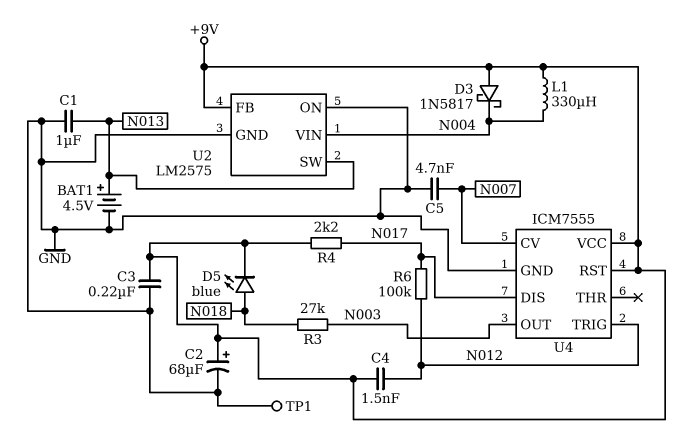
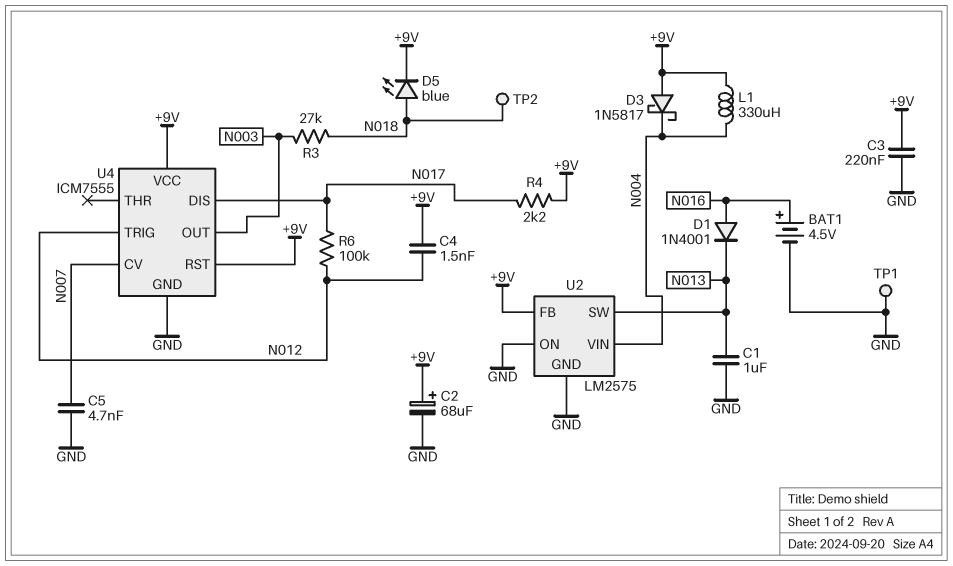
BAT1: 4.5V (plus N013, minus GND) -> 4.5V (plus N016, minus GND)
D1: none -> diode 1N4001 (A N016, K N013)
TP2: none -> test point (N018)

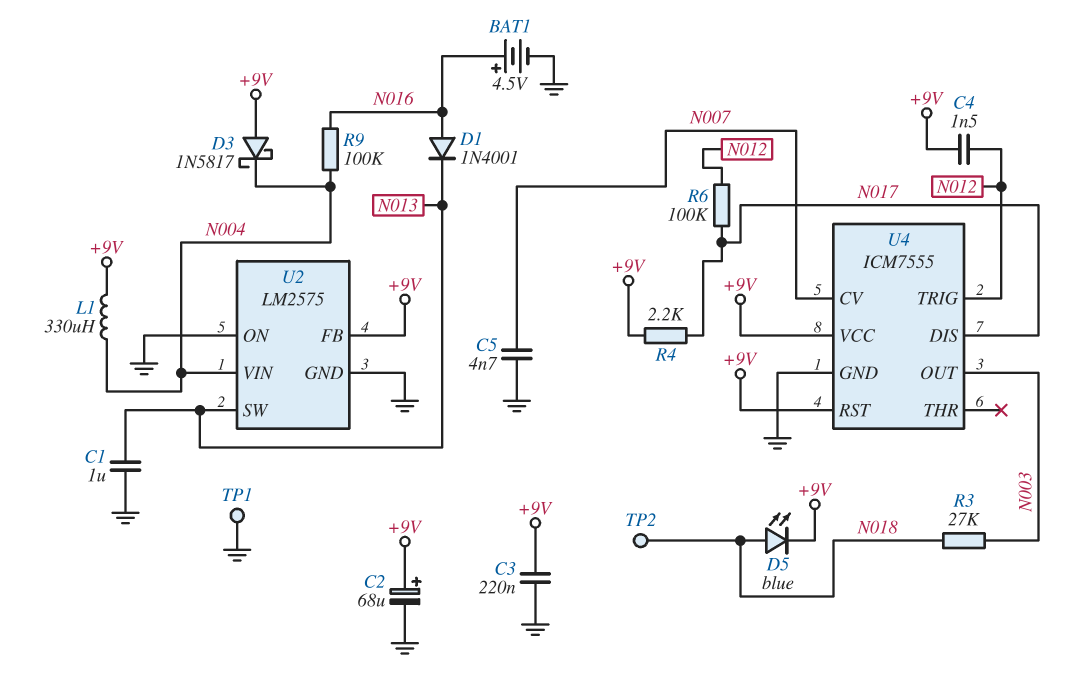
R9: none -> 100k (N004, N016)

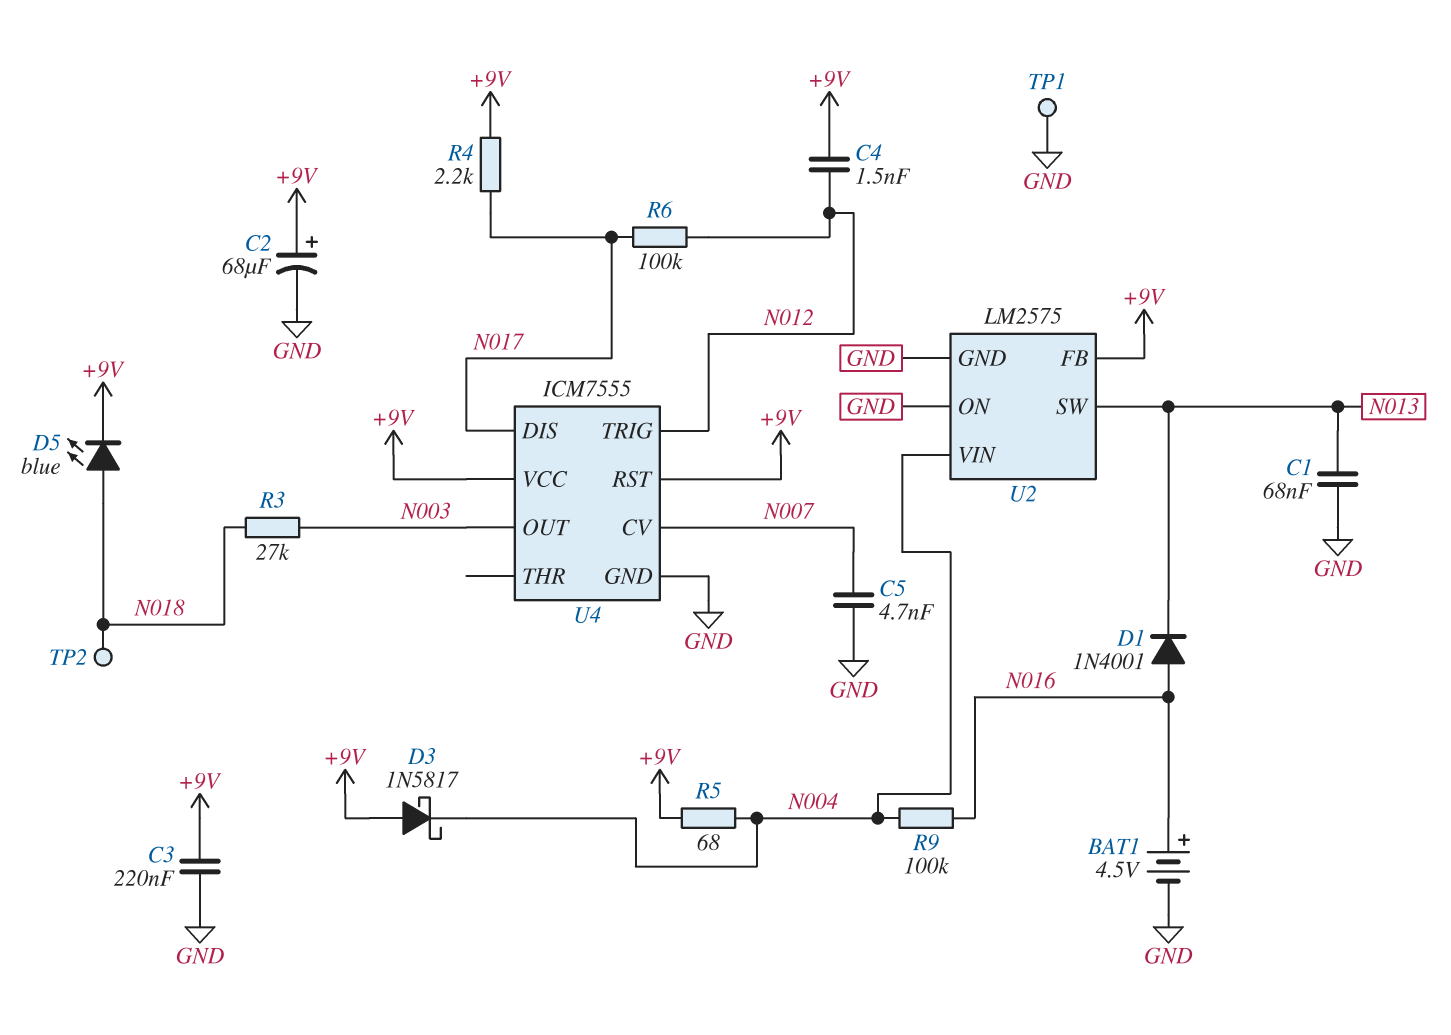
C1: 1uF (GND, N013) -> 68nF (GND, N013)
L1: 330uH (+9V, N004) -> none
R5: none -> 68 (+9V, N004)

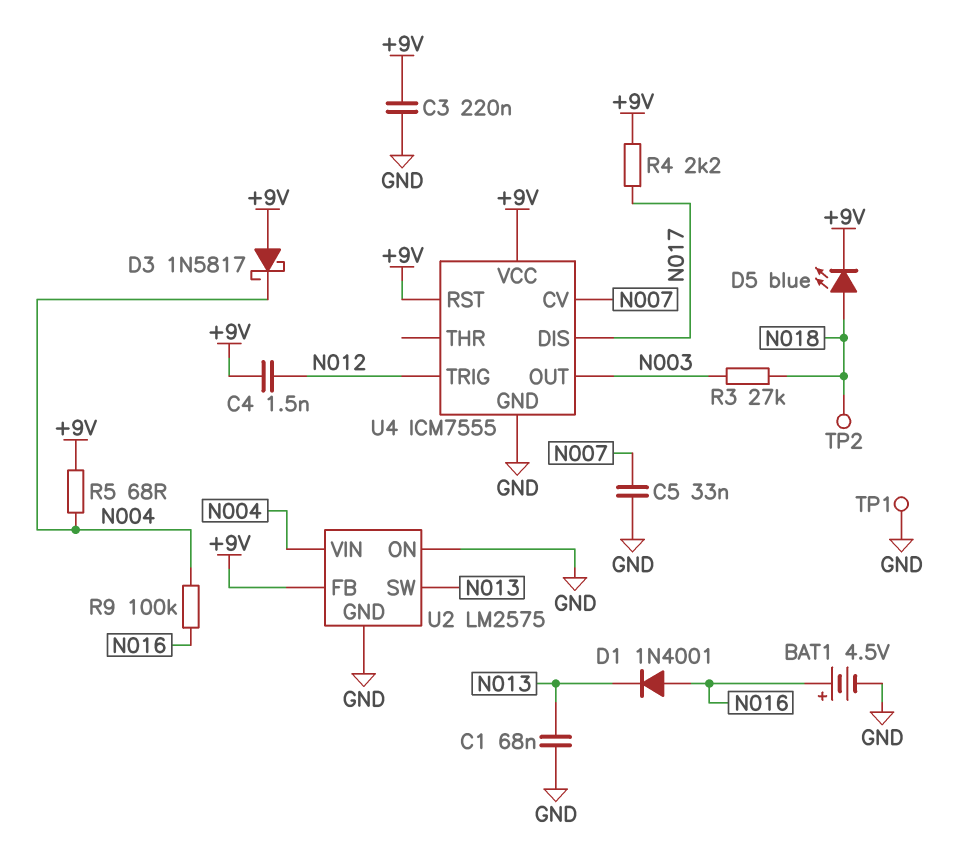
C2: 68uF (plus +9V, minus GND) -> none
C5: 4.7nF (GND, N007) -> 33nF (GND, N007)
R6: 100k (N012, N017) -> none

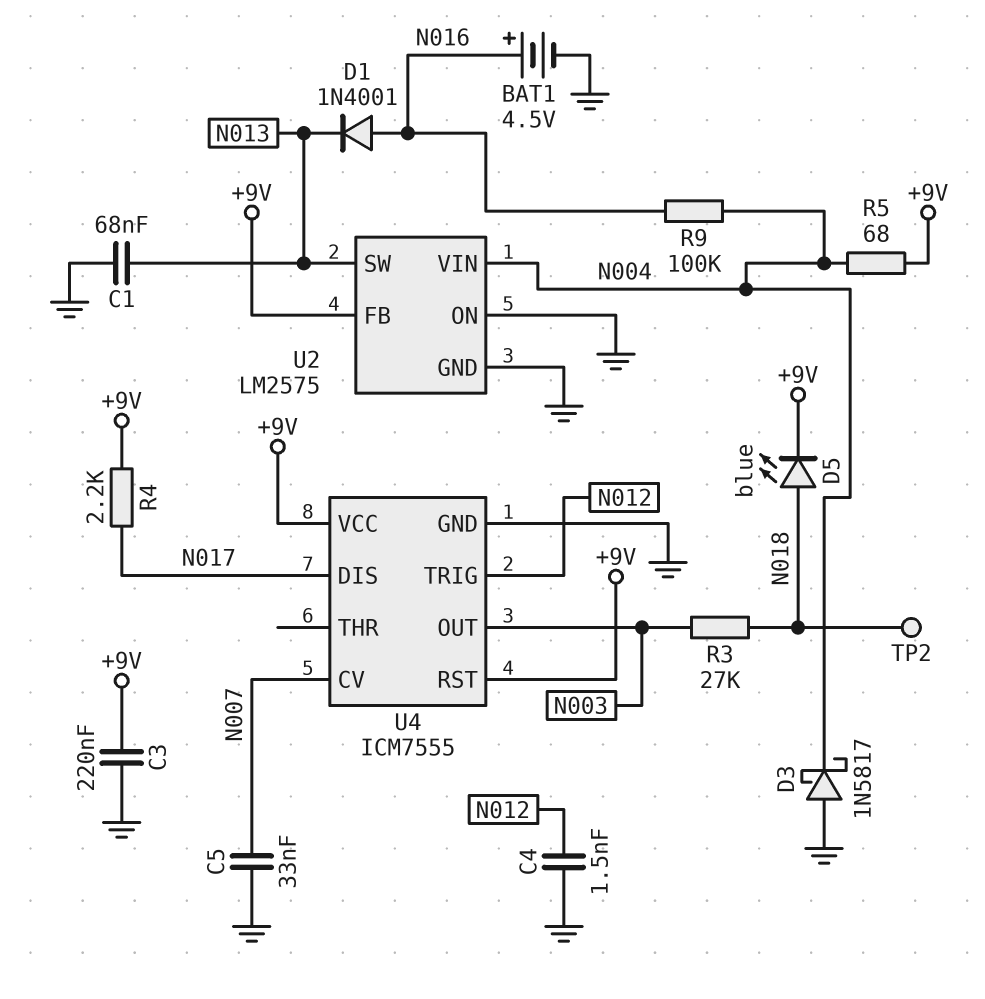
C4: 1.5nF (+9V, N012) -> 1.5nF (GND, N012)
D3: schottky 1N5817 (A +9V, K N004) -> schottky 1N5817 (A GND, K N004)
TP1: test point (GND) -> none

